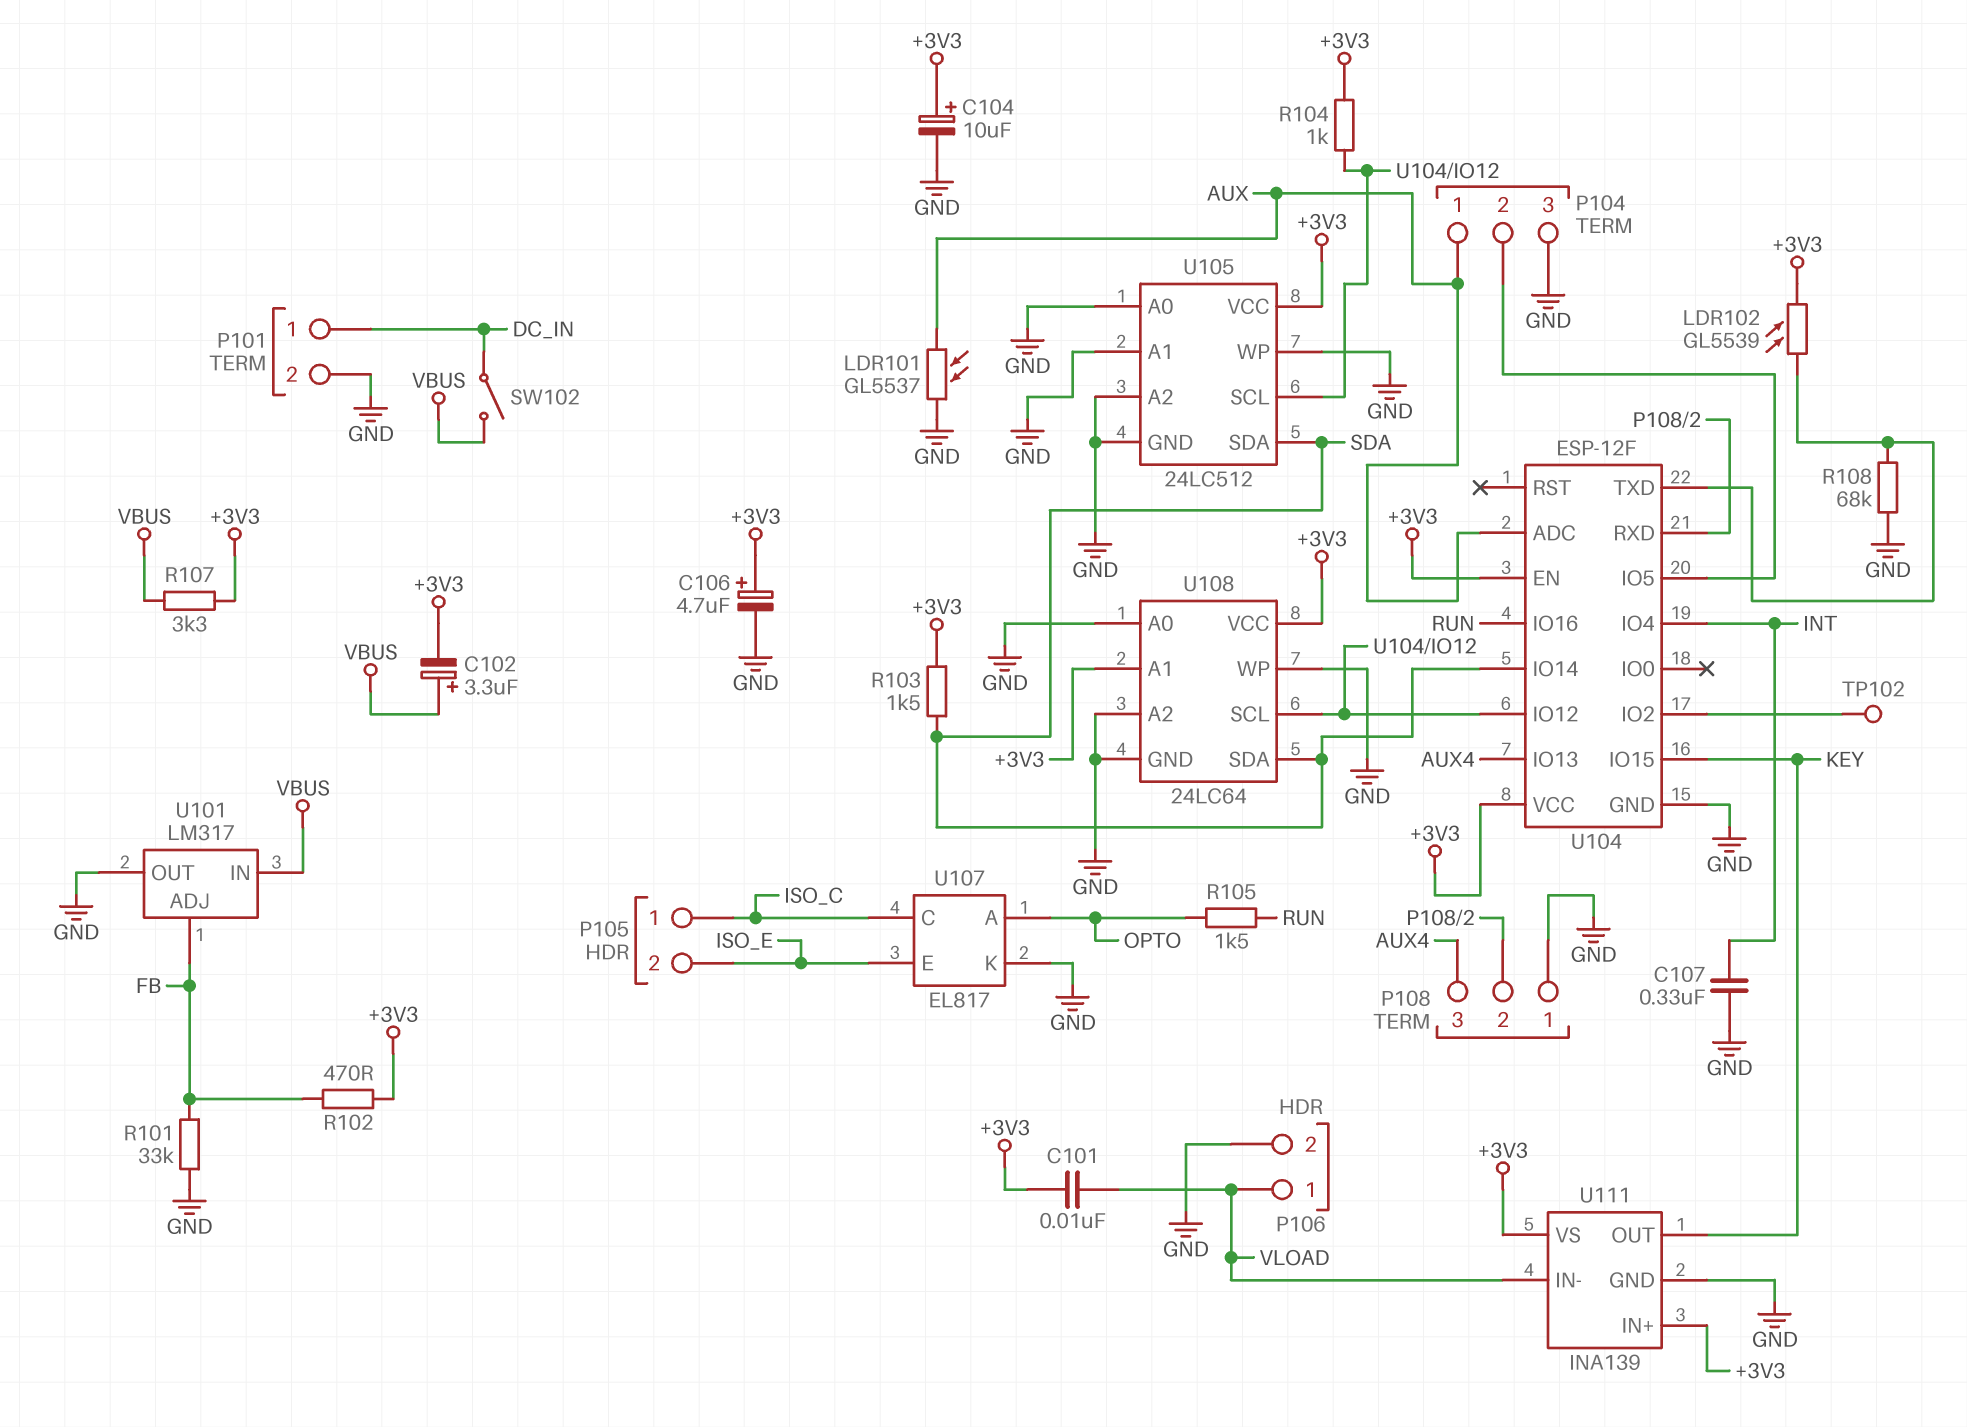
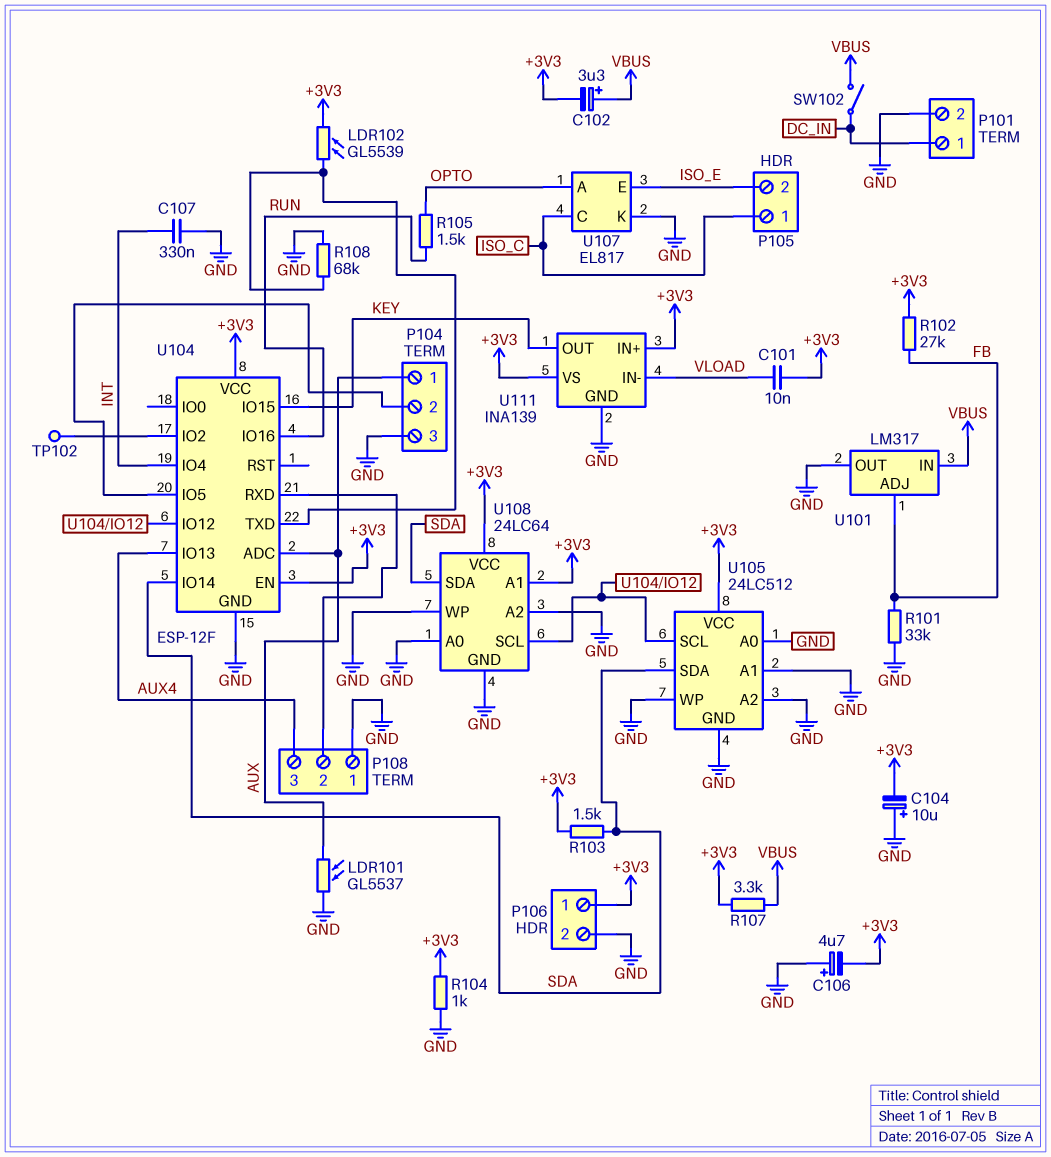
C104: 10uF (plus +3V3, minus GND) -> 10uF (plus GND, minus +3V3)
C106: 4.7uF (plus +3V3, minus GND) -> 4.7uF (plus GND, minus +3V3)
P106 pin 1: VLOAD -> +3V3
R102: 470 (+3V3, FB) -> 27k (+3V3, FB)
R104: 1k (+3V3, U104/IO12) -> 1k (+3V3, GND)

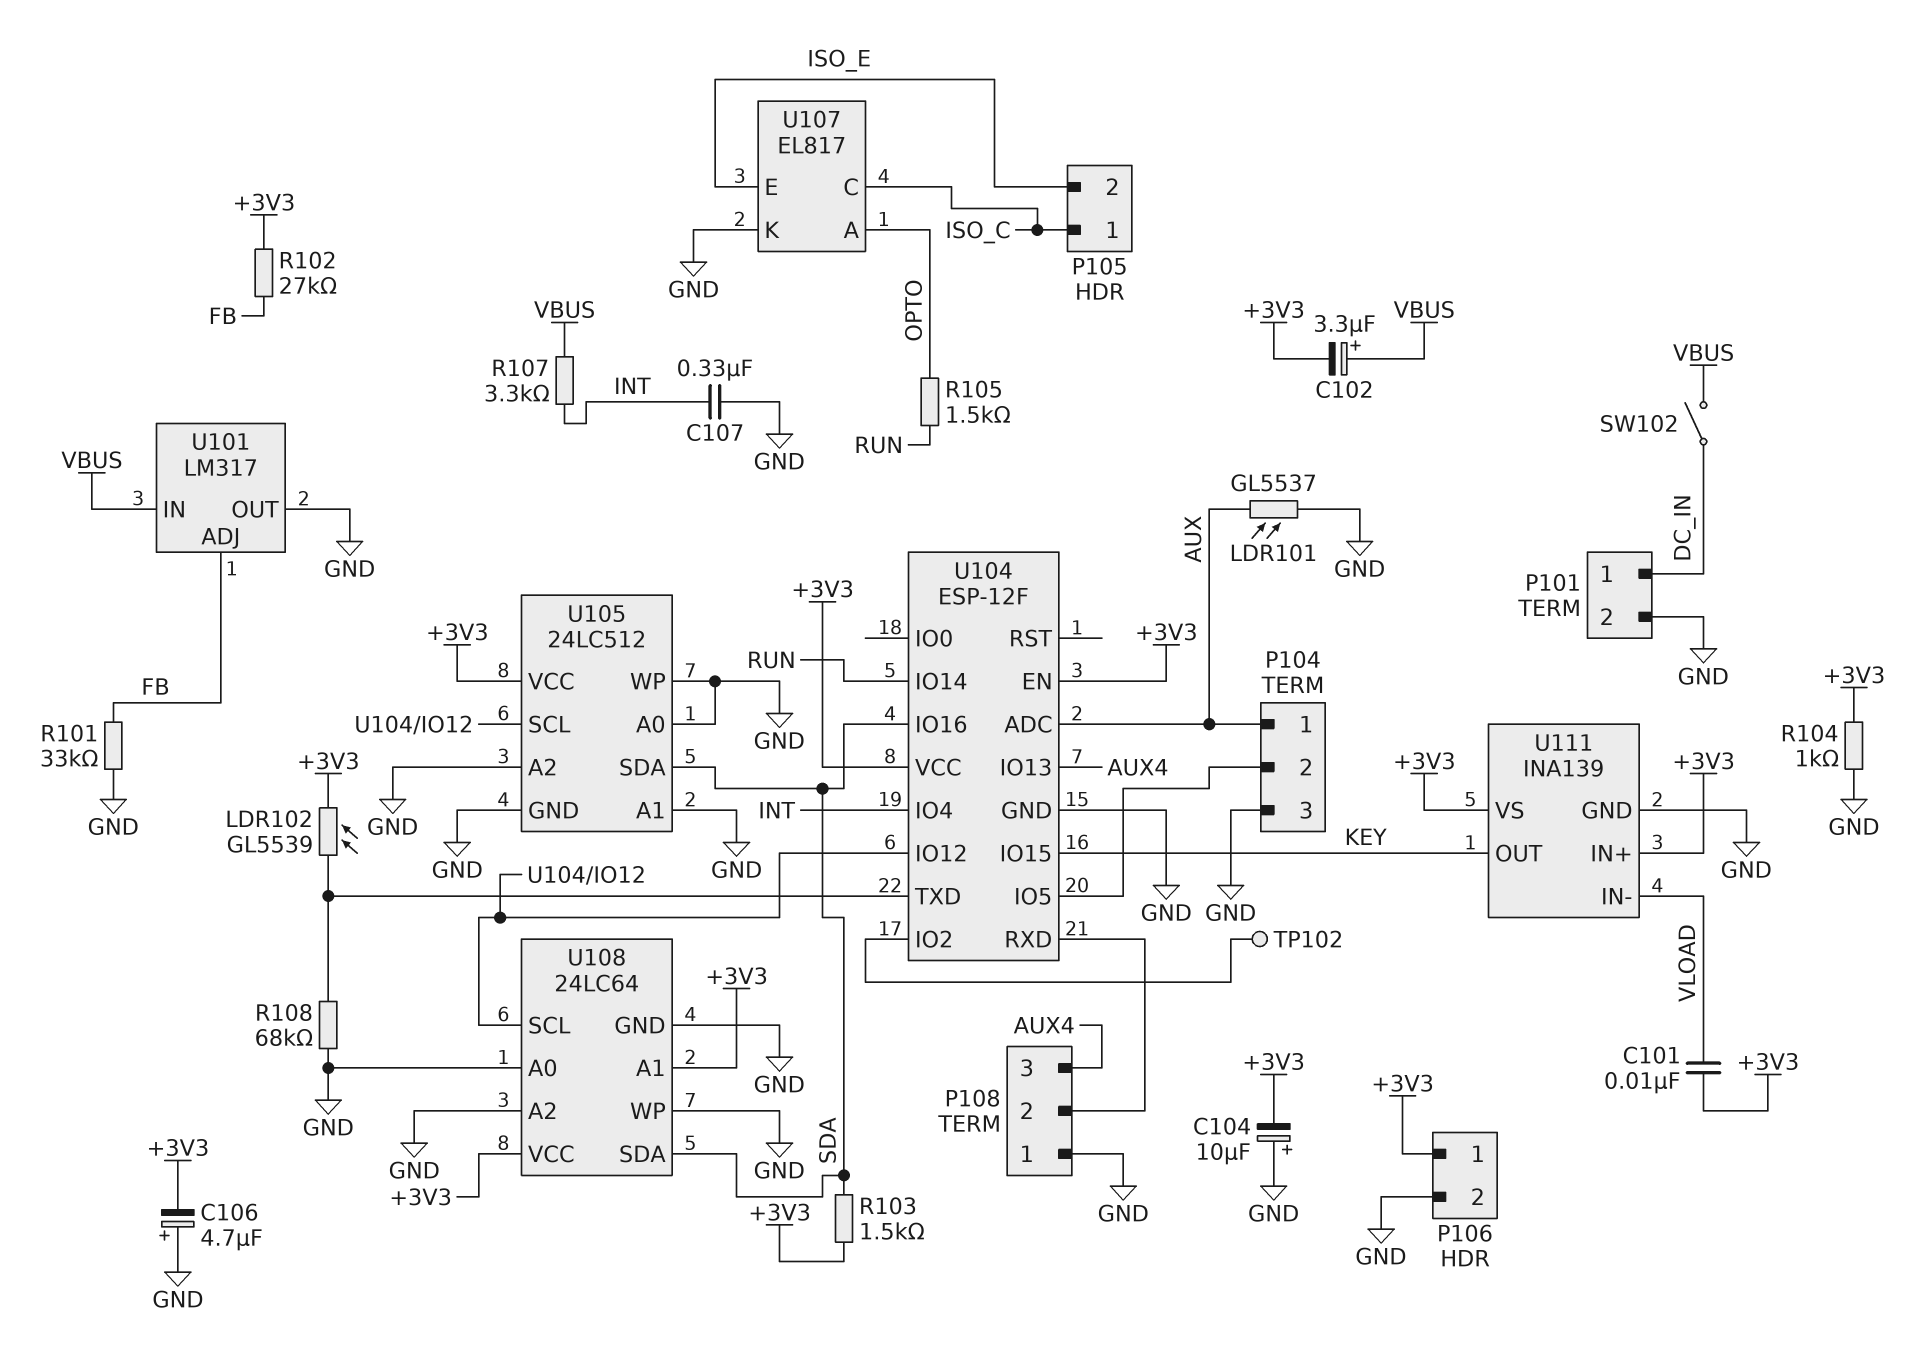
R107: 3.3k (+3V3, VBUS) -> 3.3k (INT, VBUS)
U104 pin IO14: SDA -> RUN
U104 pin IO16: RUN -> SDA

